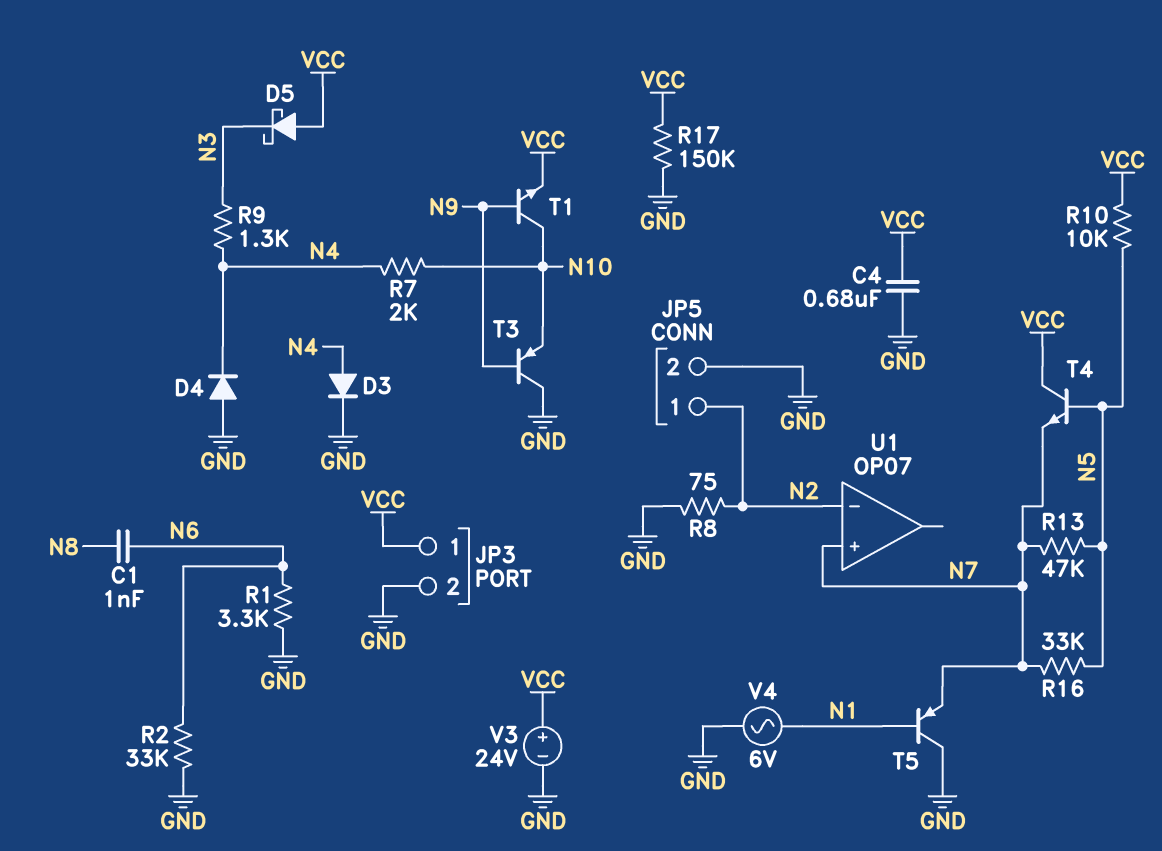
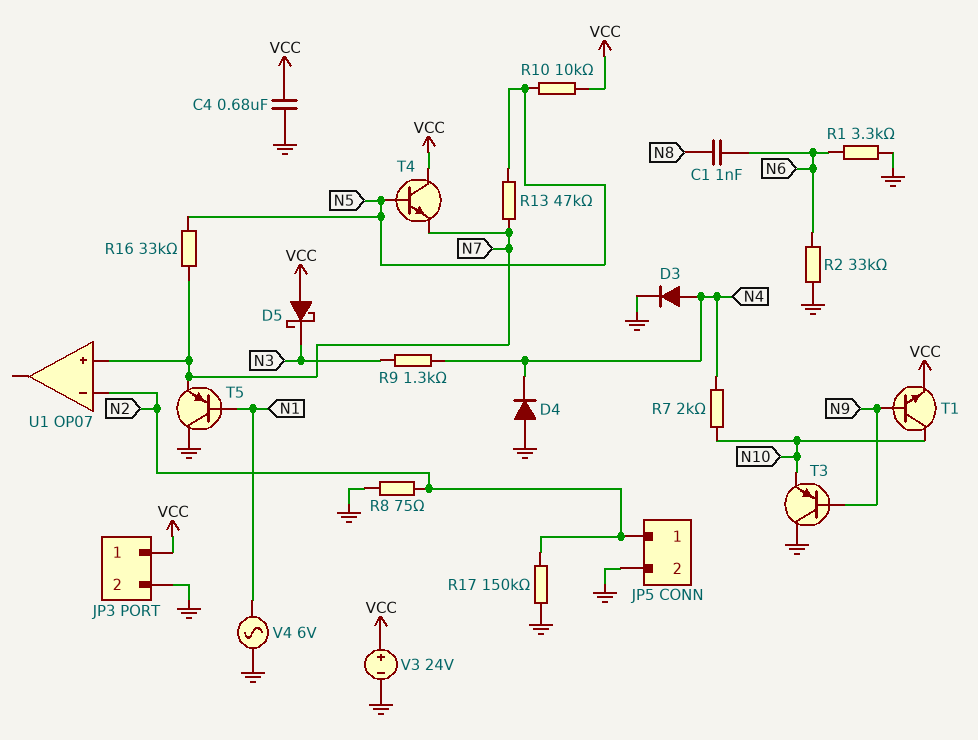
R17: 150k (GND, VCC) -> 150k (GND, N2)

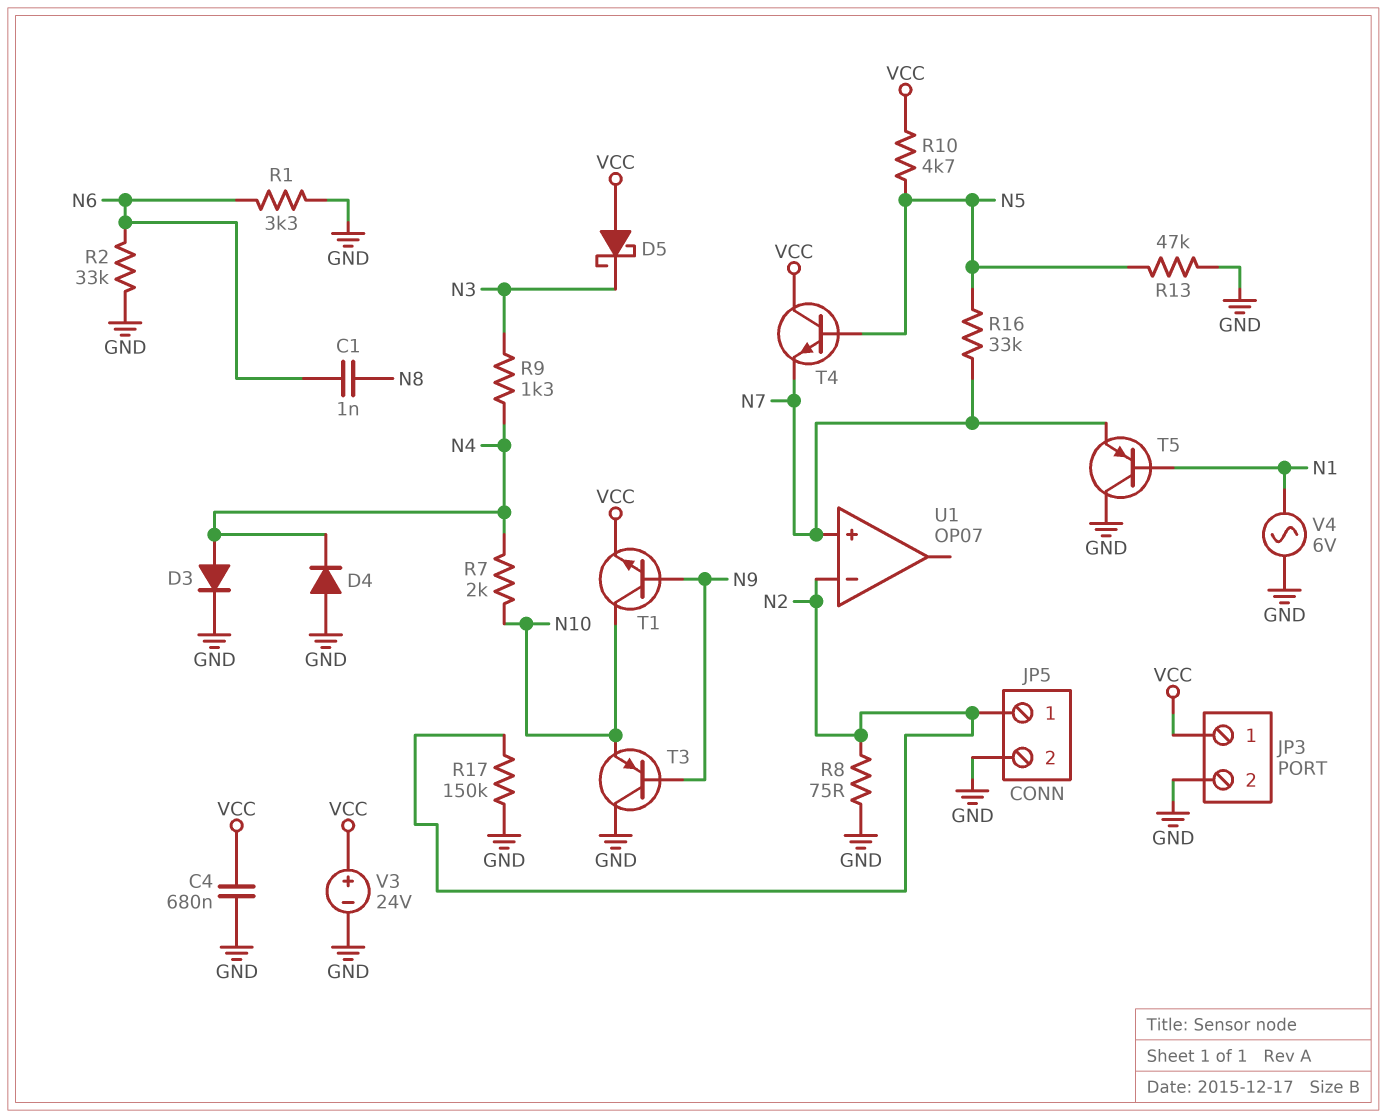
R10: 10k (N5, VCC) -> 4.7k (N5, VCC)
R13: 47k (N5, N7) -> 47k (GND, N5)

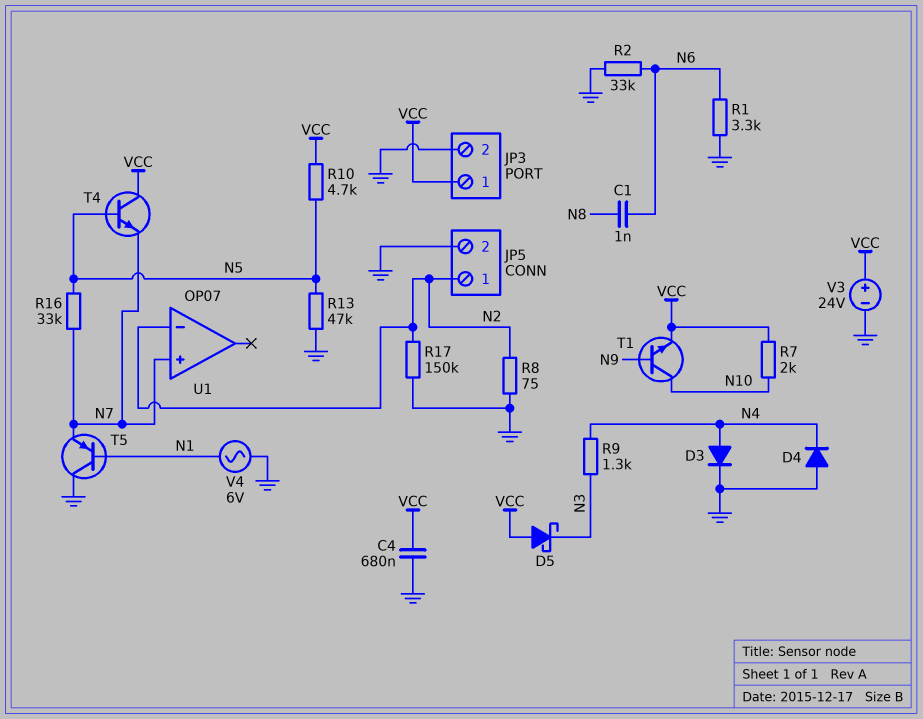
R7: 2k (N4, N10) -> 2k (N10, VCC)
T3: PNP (B N9, C GND, E N10) -> none

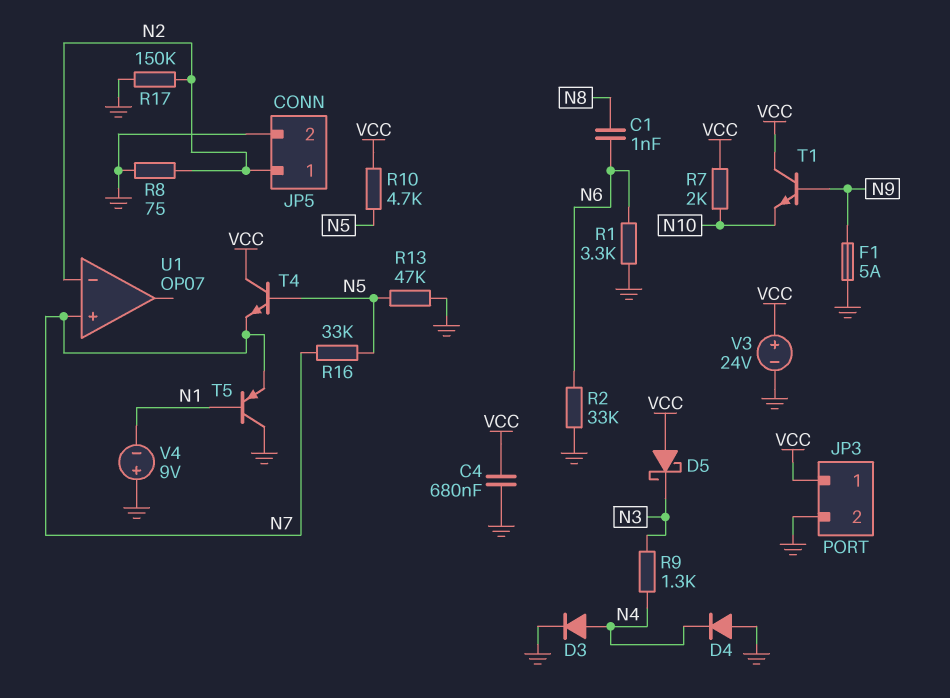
F1: none -> 5A (GND, N9)
T1: NPN (B N9, C N10, E VCC) -> NPN (B N9, C VCC, E N10)
V4: AC 6V (GND, N1) -> 9V (plus GND, minus N1)

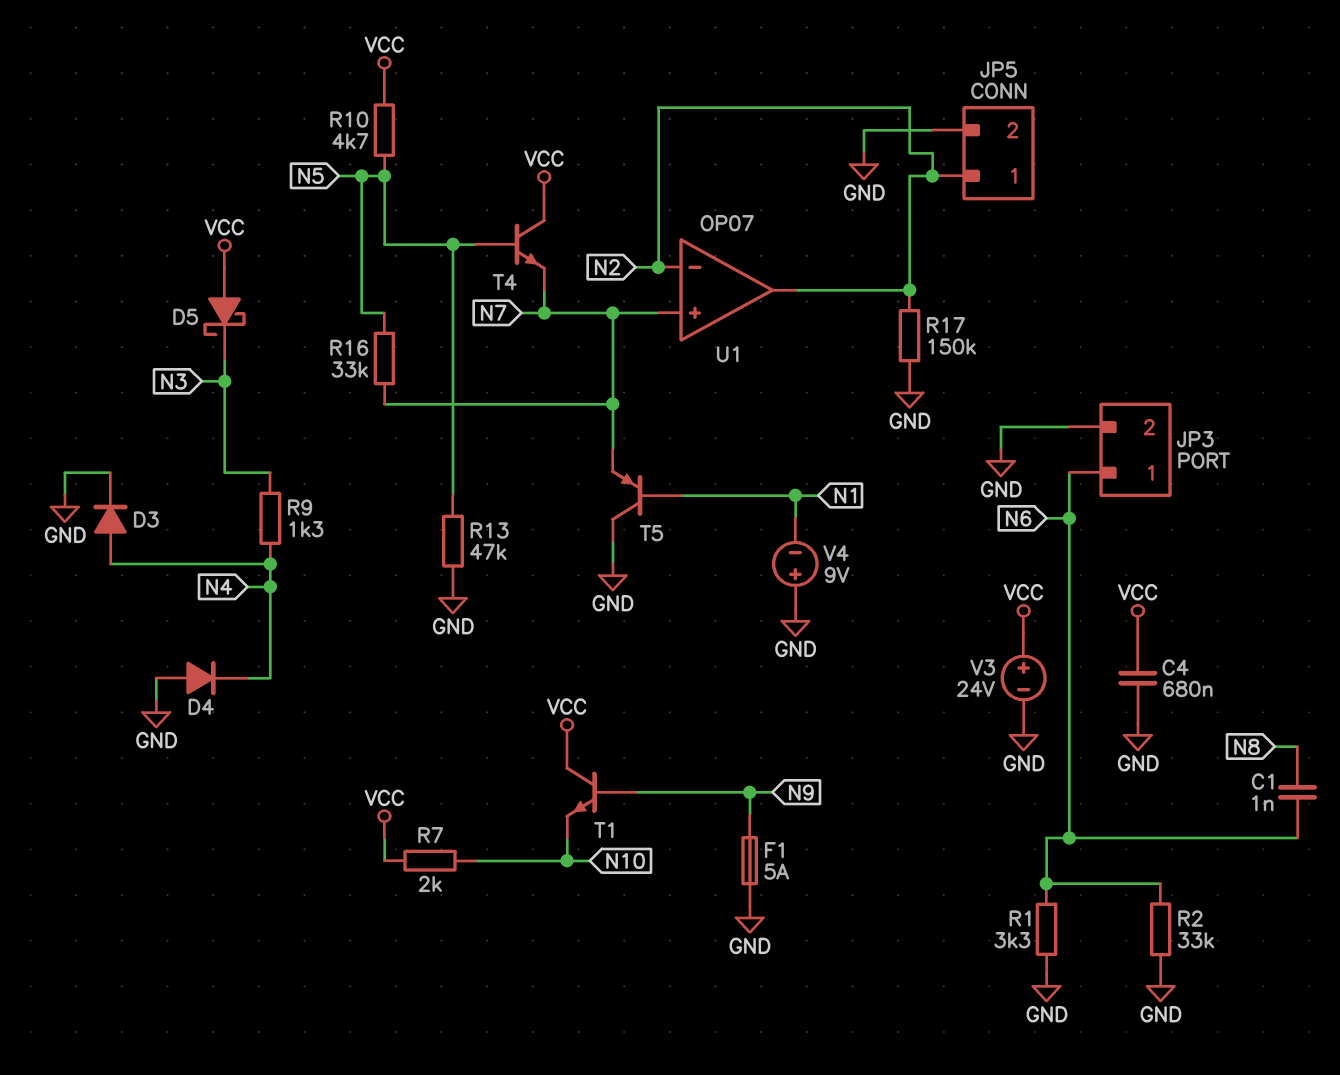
JP3 pin 1: VCC -> N6
R8: 75 (GND, N2) -> none
U1 pin out: none -> N2

